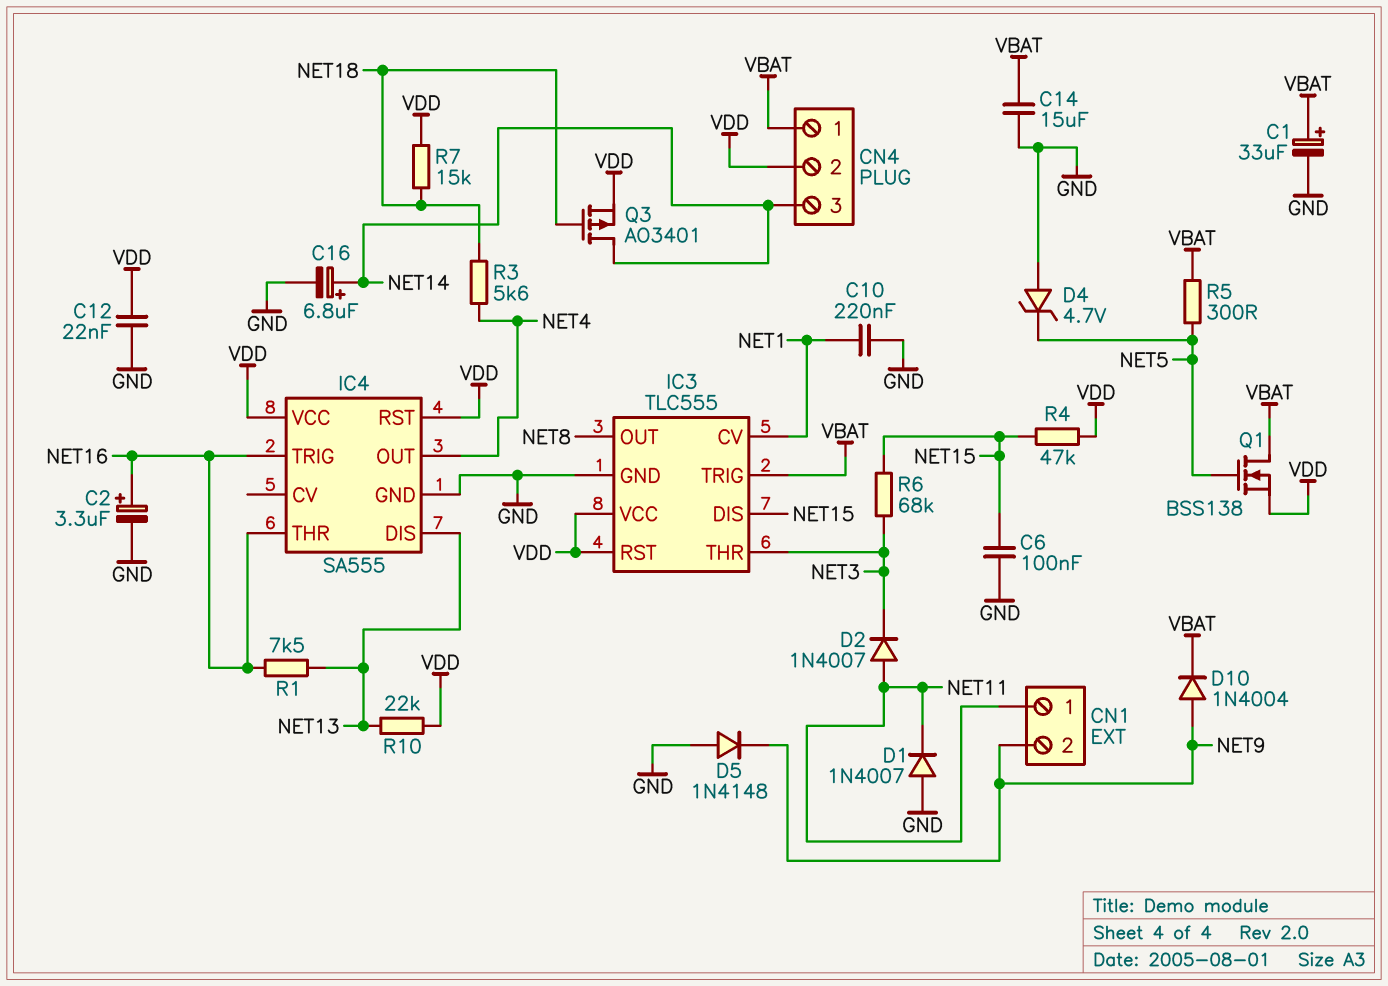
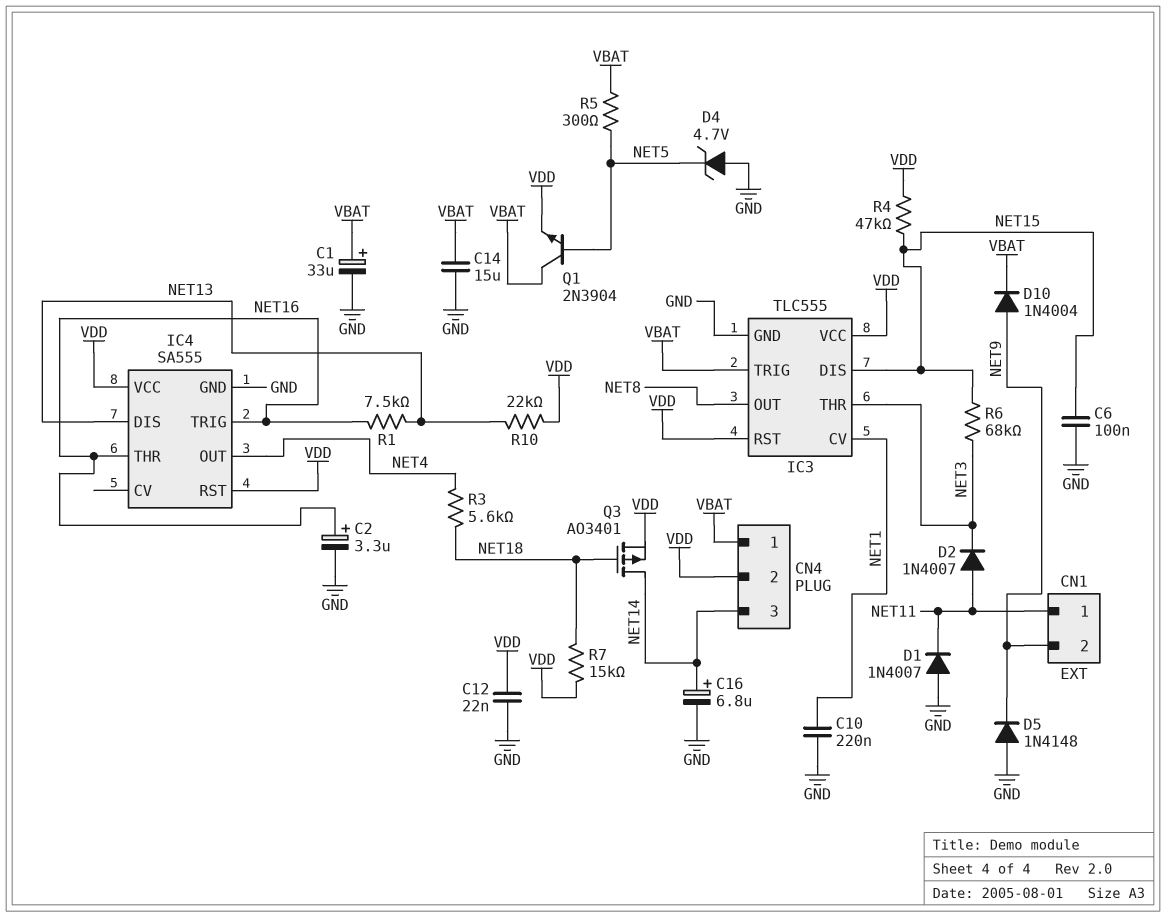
Q1: NMOS BSS138 (G NET5, D VBAT, S VDD) -> NPN 2N3904 (B NET5, C VBAT, E VDD)

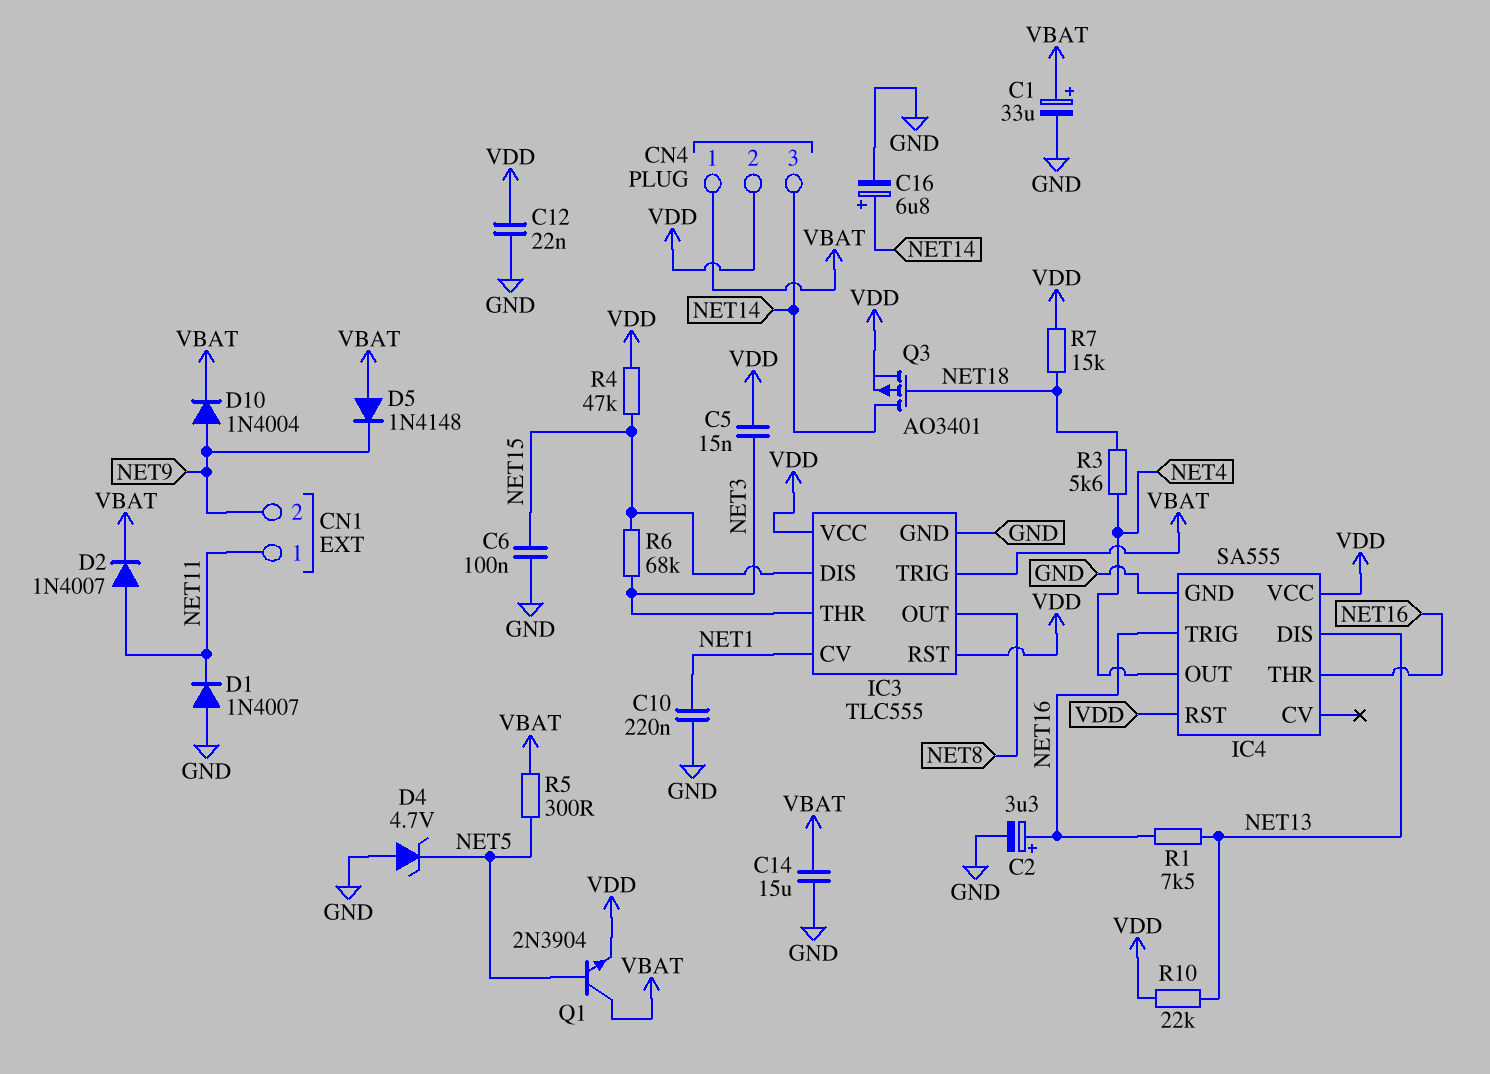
C5: none -> 15nF (NET3, VDD)
D2: diode 1N4007 (A NET11, K NET3) -> diode 1N4007 (A NET11, K VBAT)
D5: diode 1N4148 (A GND, K NET9) -> diode 1N4148 (A VBAT, K NET9)

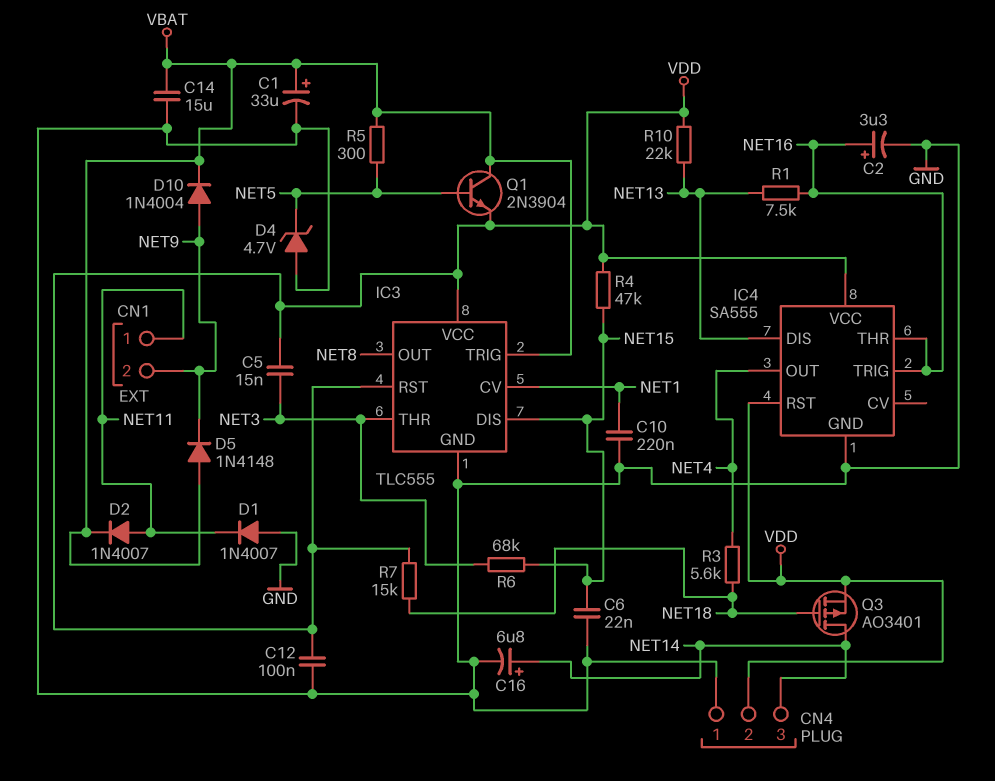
C6: 100nF (GND, NET15) -> 22nF (GND, NET15)
C12: 22nF (GND, VDD) -> 100nF (GND, VDD)
CN4 pin 1: VBAT -> GND

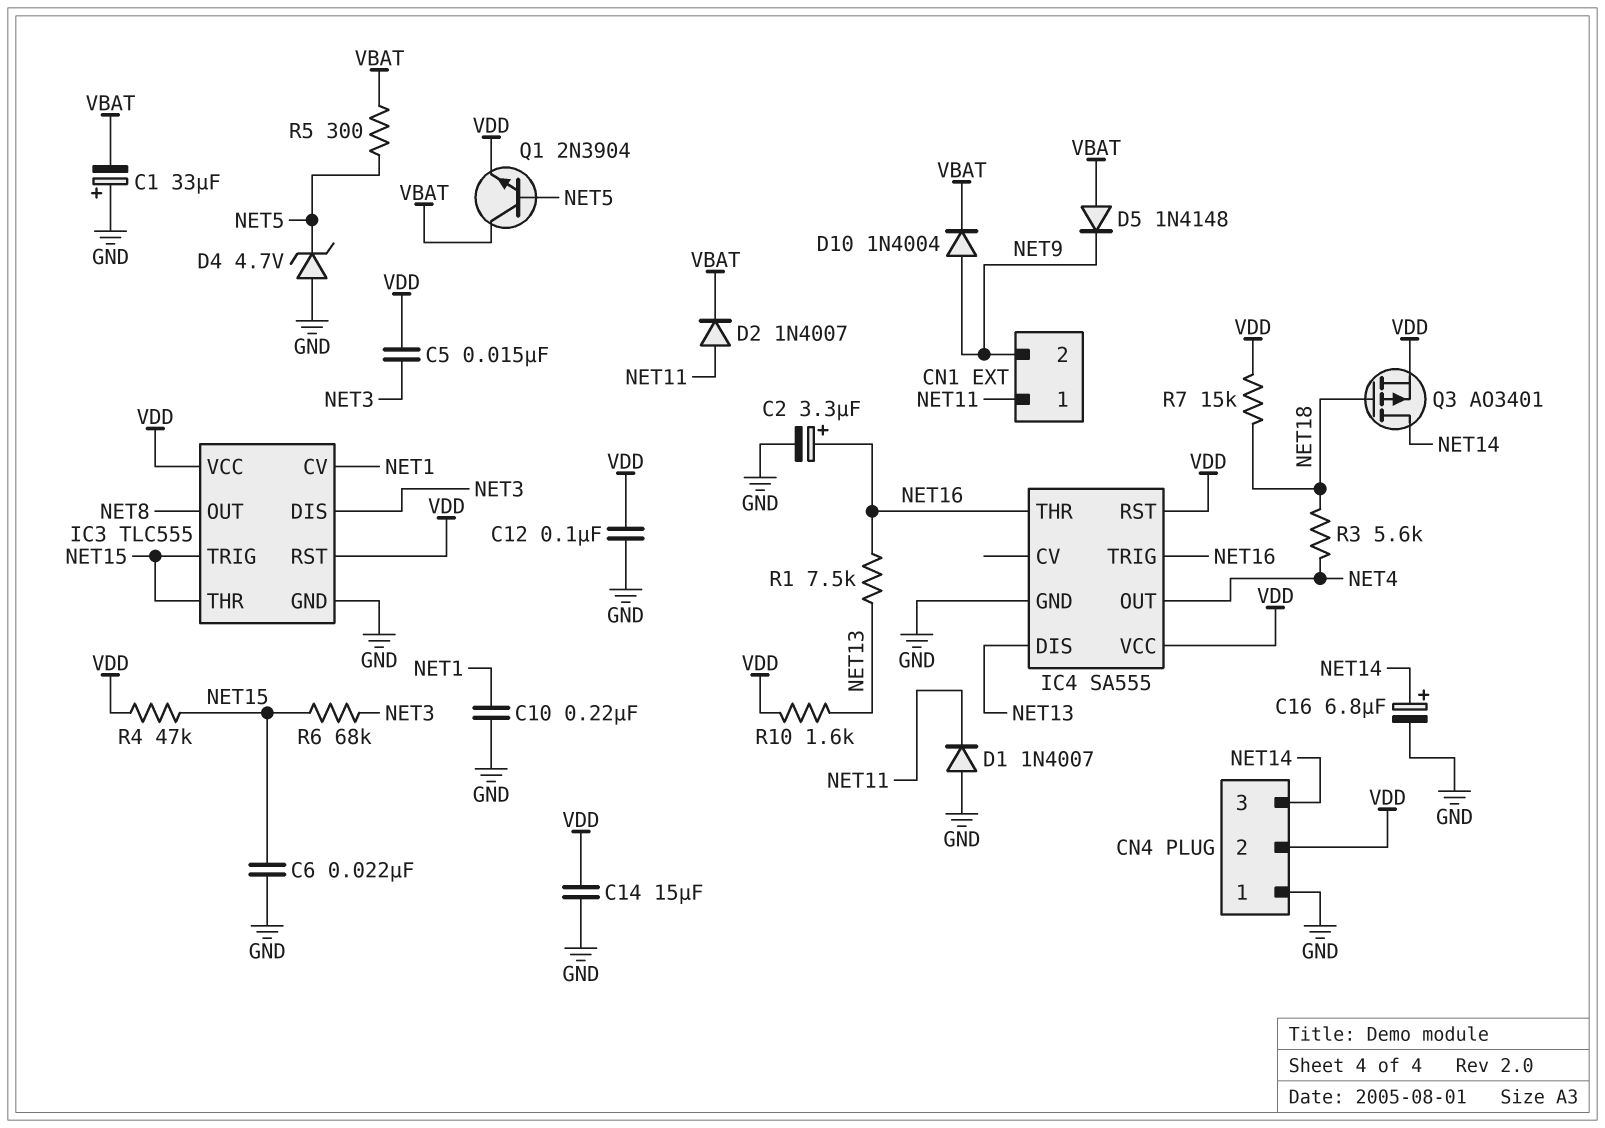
C1: 33uF (plus VBAT, minus GND) -> 33uF (plus GND, minus VBAT)
C14: 15uF (GND, VBAT) -> 15uF (GND, VDD)
IC3 pin DIS: NET15 -> NET3
IC3 pin THR: NET3 -> NET15
IC3 pin TRIG: VBAT -> NET15
R10: 22k (NET13, VDD) -> 1.6k (NET13, VDD)

